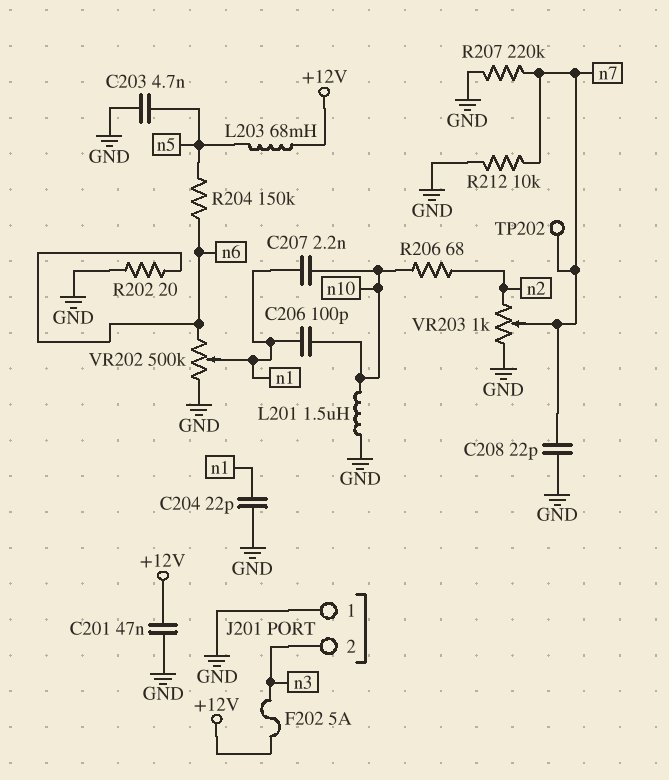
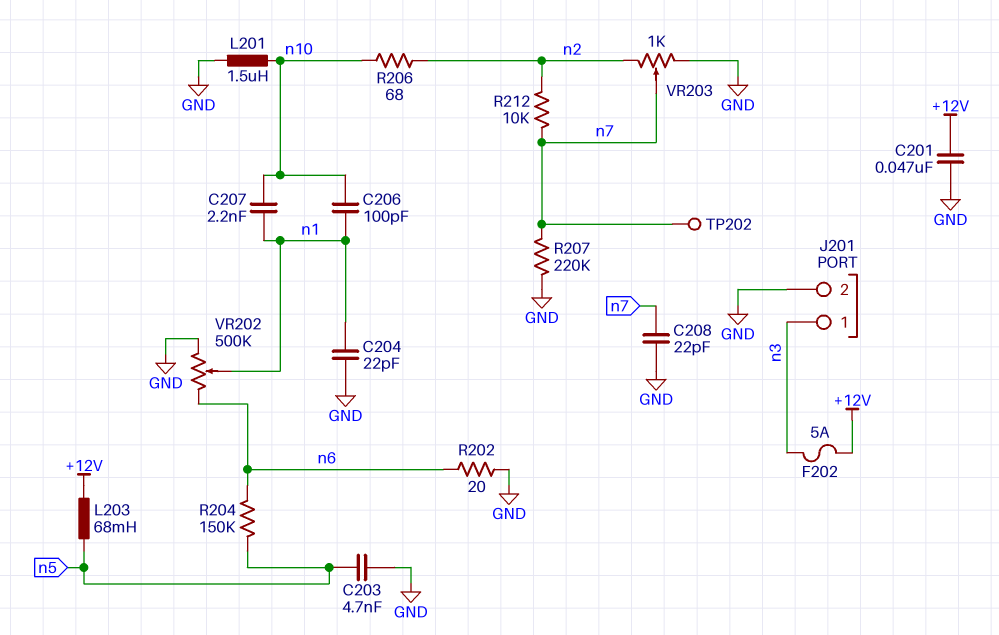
J201 pin 1: GND -> n3
J201 pin 2: n3 -> GND
R212: 10k (GND, n7) -> 10k (n2, n7)

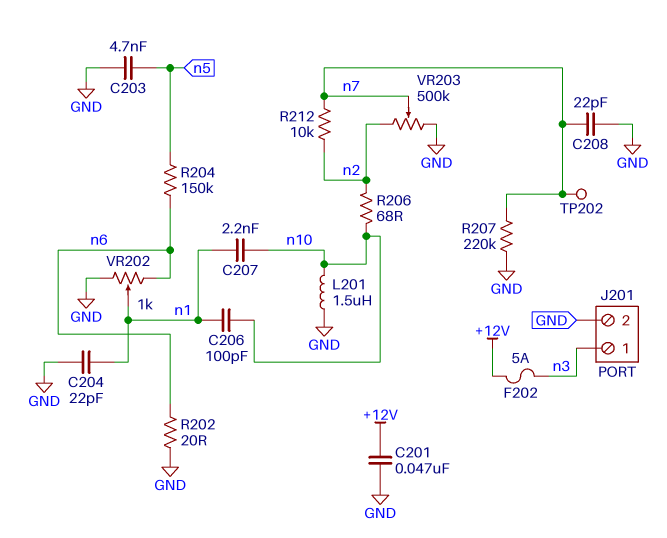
L203: 68mH (+12V, n5) -> none
VR202: 500k (GND, n6, wiper n1) -> 1k (GND, n6, wiper n1)
VR203: 1k (GND, n2, wiper n7) -> 500k (GND, n2, wiper n7)

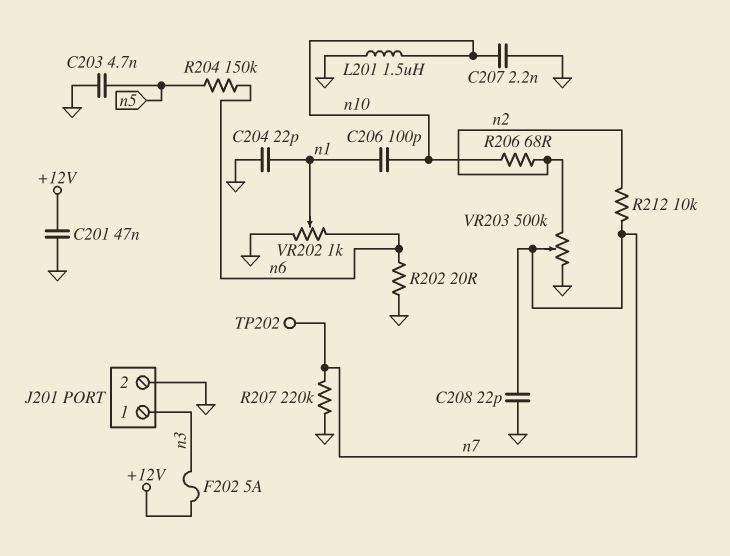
C207: 2.2nF (n1, n10) -> 2.2nF (GND, n10)

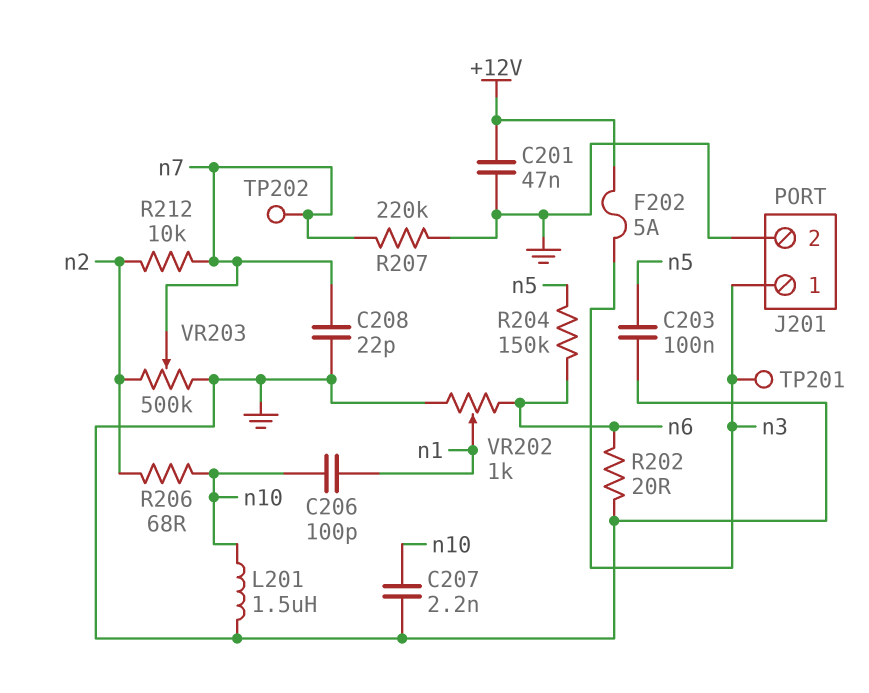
C203: 4.7nF (GND, n5) -> 100nF (GND, n5)
C204: 22pF (GND, n1) -> none
TP201: none -> test point (n3)

